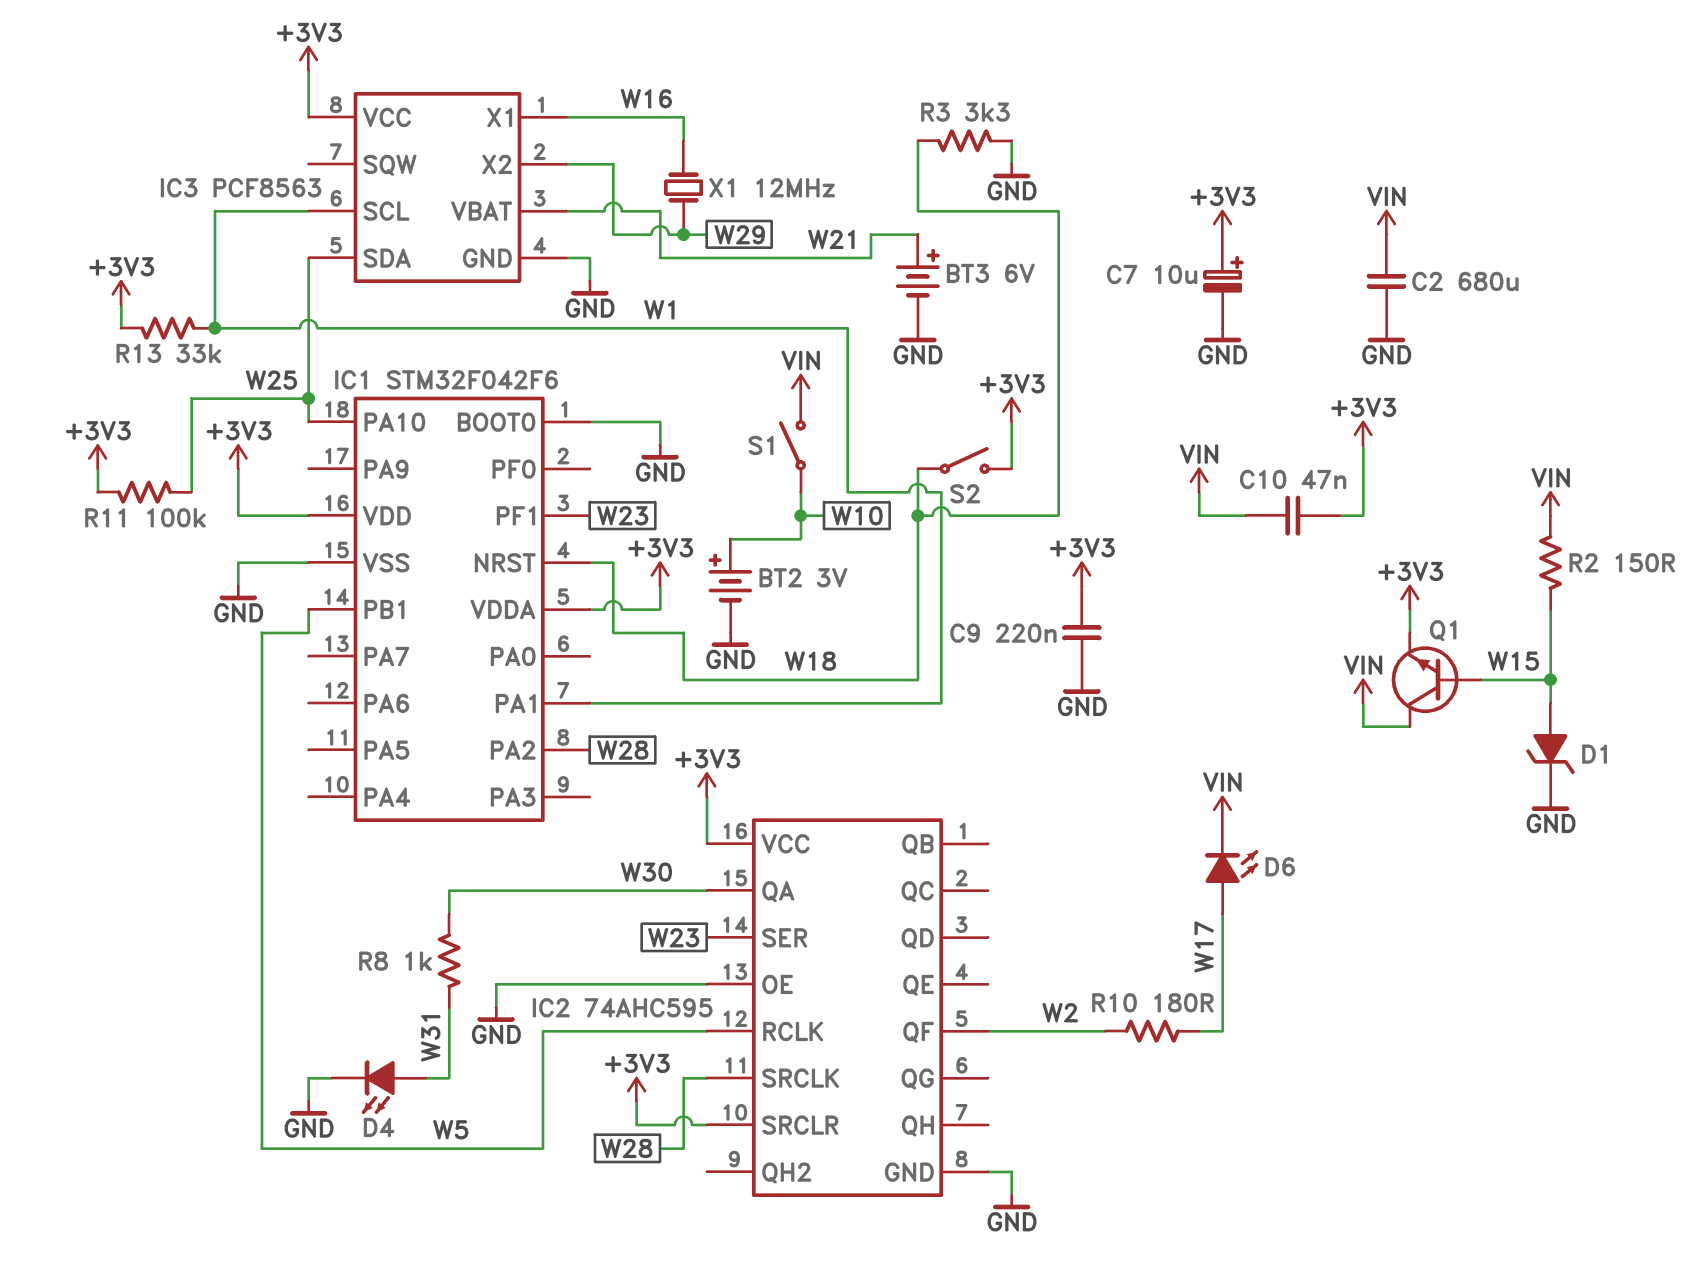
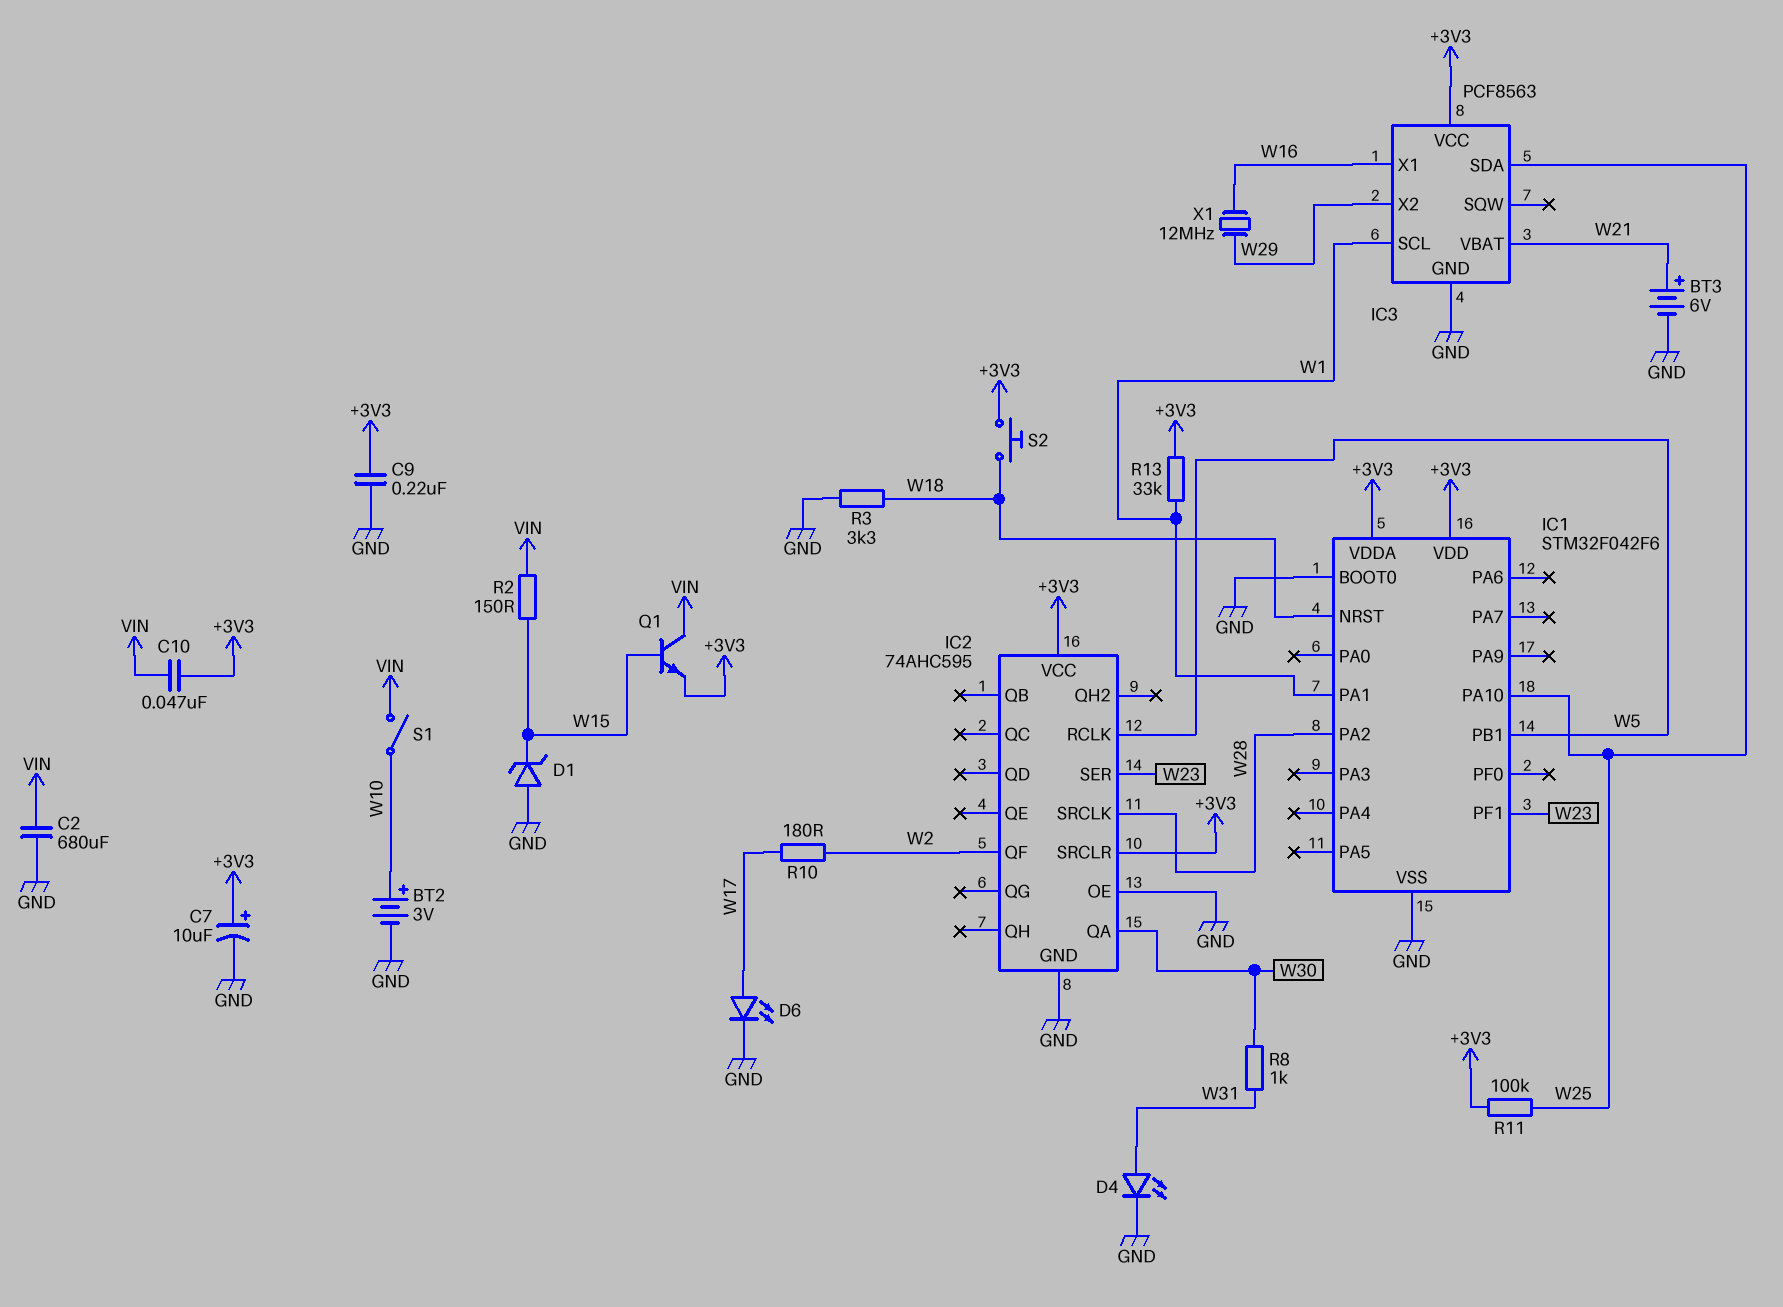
D1: zener (A W15, K GND) -> zener (A GND, K W15)
D6: LED (A W17, K VIN) -> LED (A W17, K GND)
S2: switch (+3V3, W18) -> button (+3V3, W18)

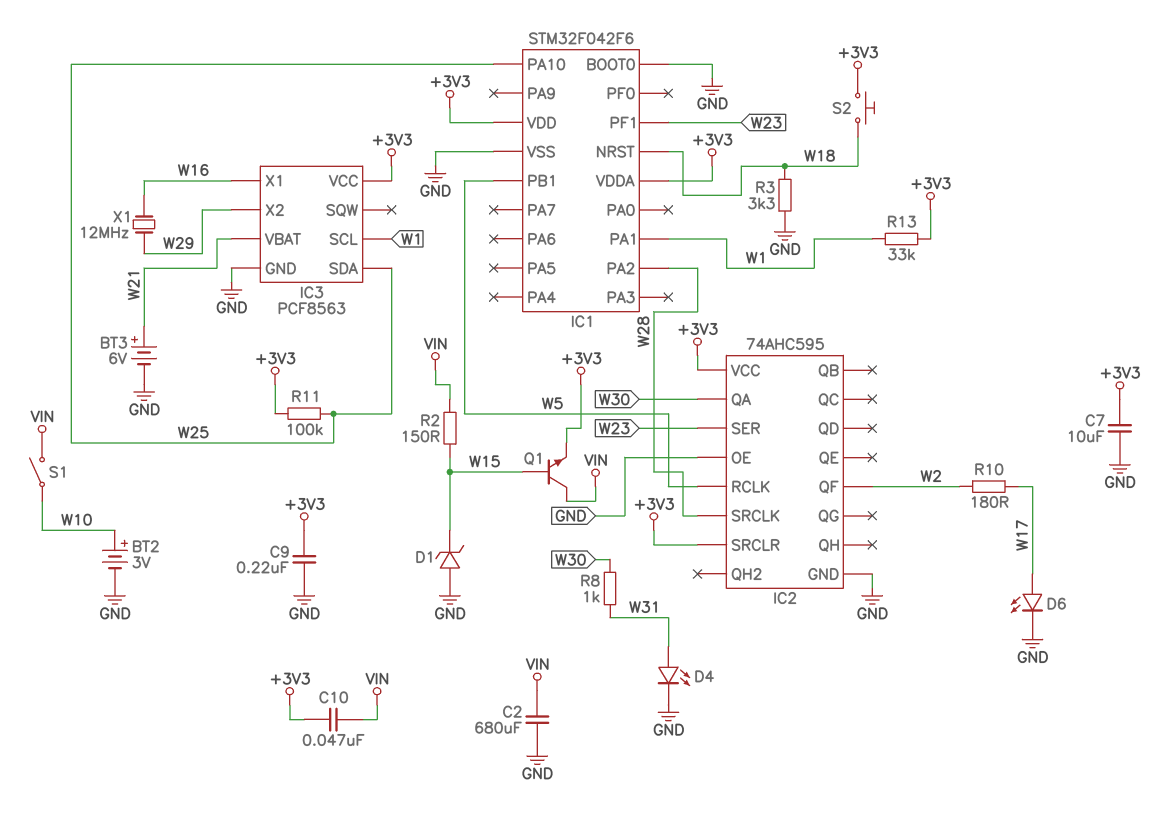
C7: 10uF (plus +3V3, minus GND) -> 10uF (+3V3, GND)

